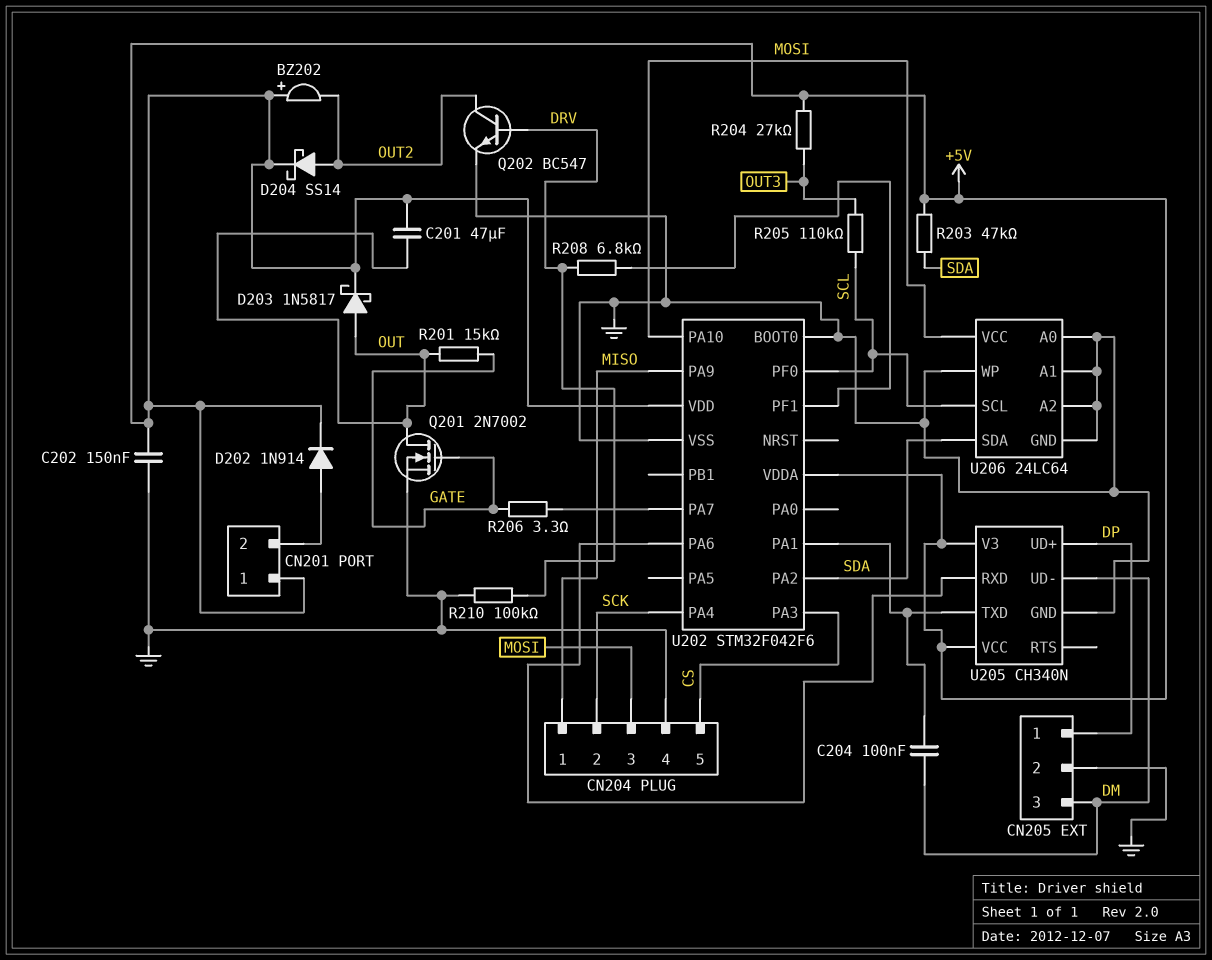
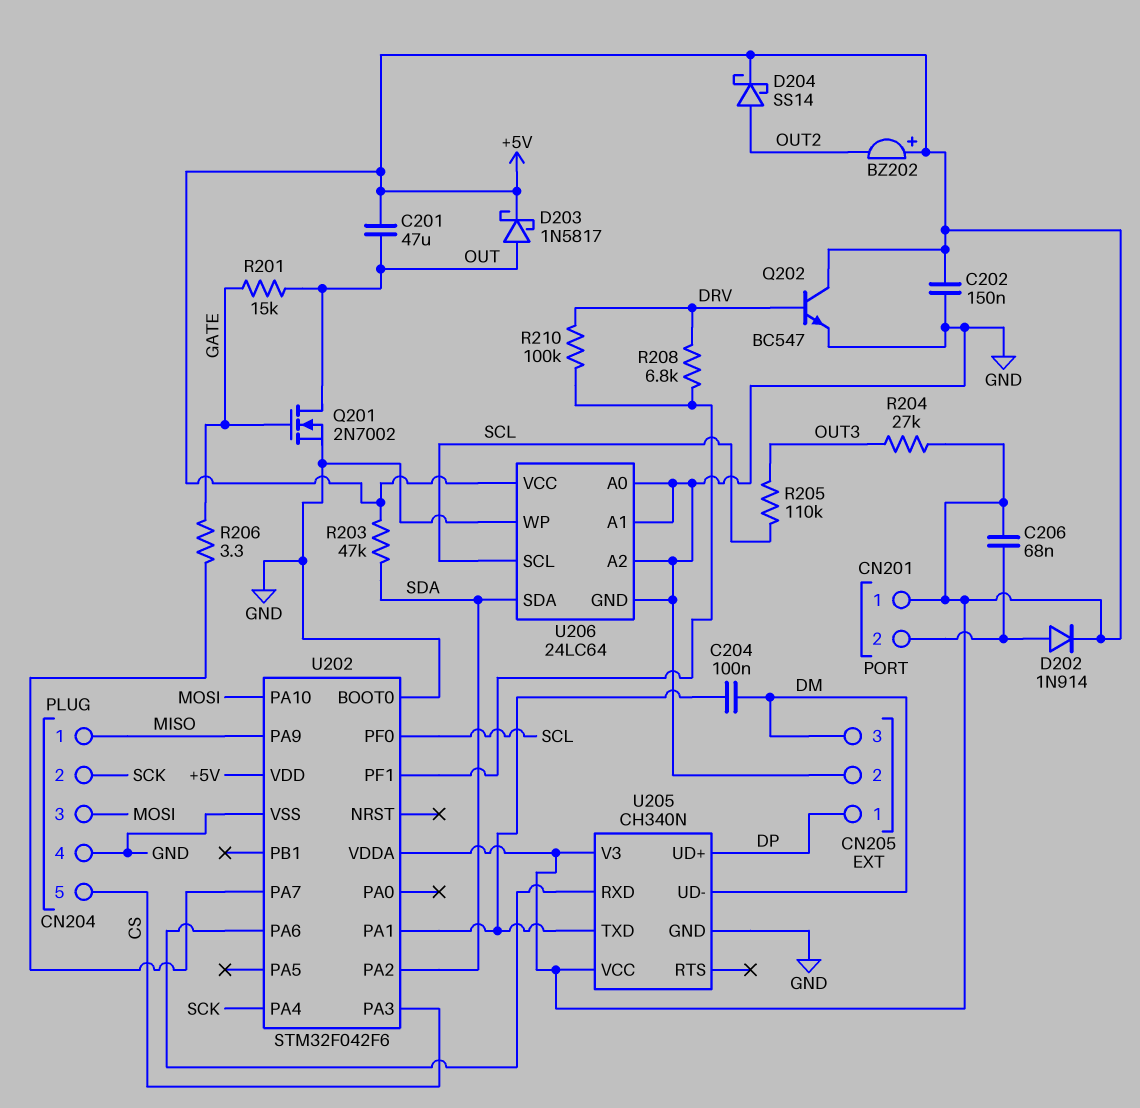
C206: none -> 68nF (+5V, CN201/2)
Q202: NPN BC547 (B DRV, C OUT2, E GND) -> NPN BC547 (B DRV, C +5V, E GND)
R210: 100k (DRV, GND) -> 100k (DRV, U202/PF1)
U206 pin VCC: MOSI -> +5V

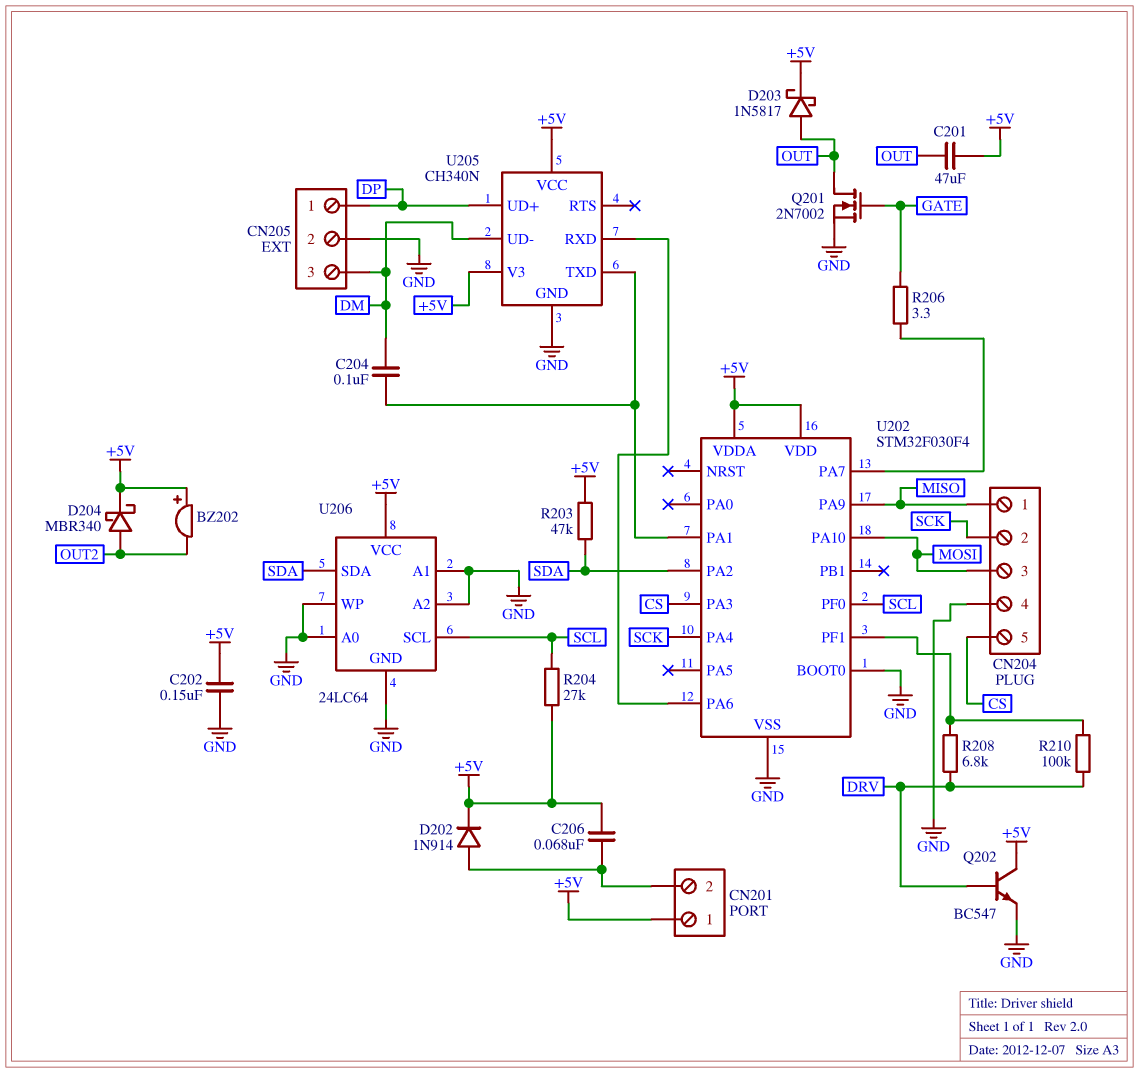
D204: schottky SS14 (A OUT2, K +5V) -> schottky MBR340 (A OUT2, K +5V)
R201: 15k (GATE, OUT) -> none
R204: 27k (+5V, OUT3) -> 27k (+5V, SCL)
R205: 110k (OUT3, SCL) -> none
U202: STM32F042F6 -> STM32F030F4

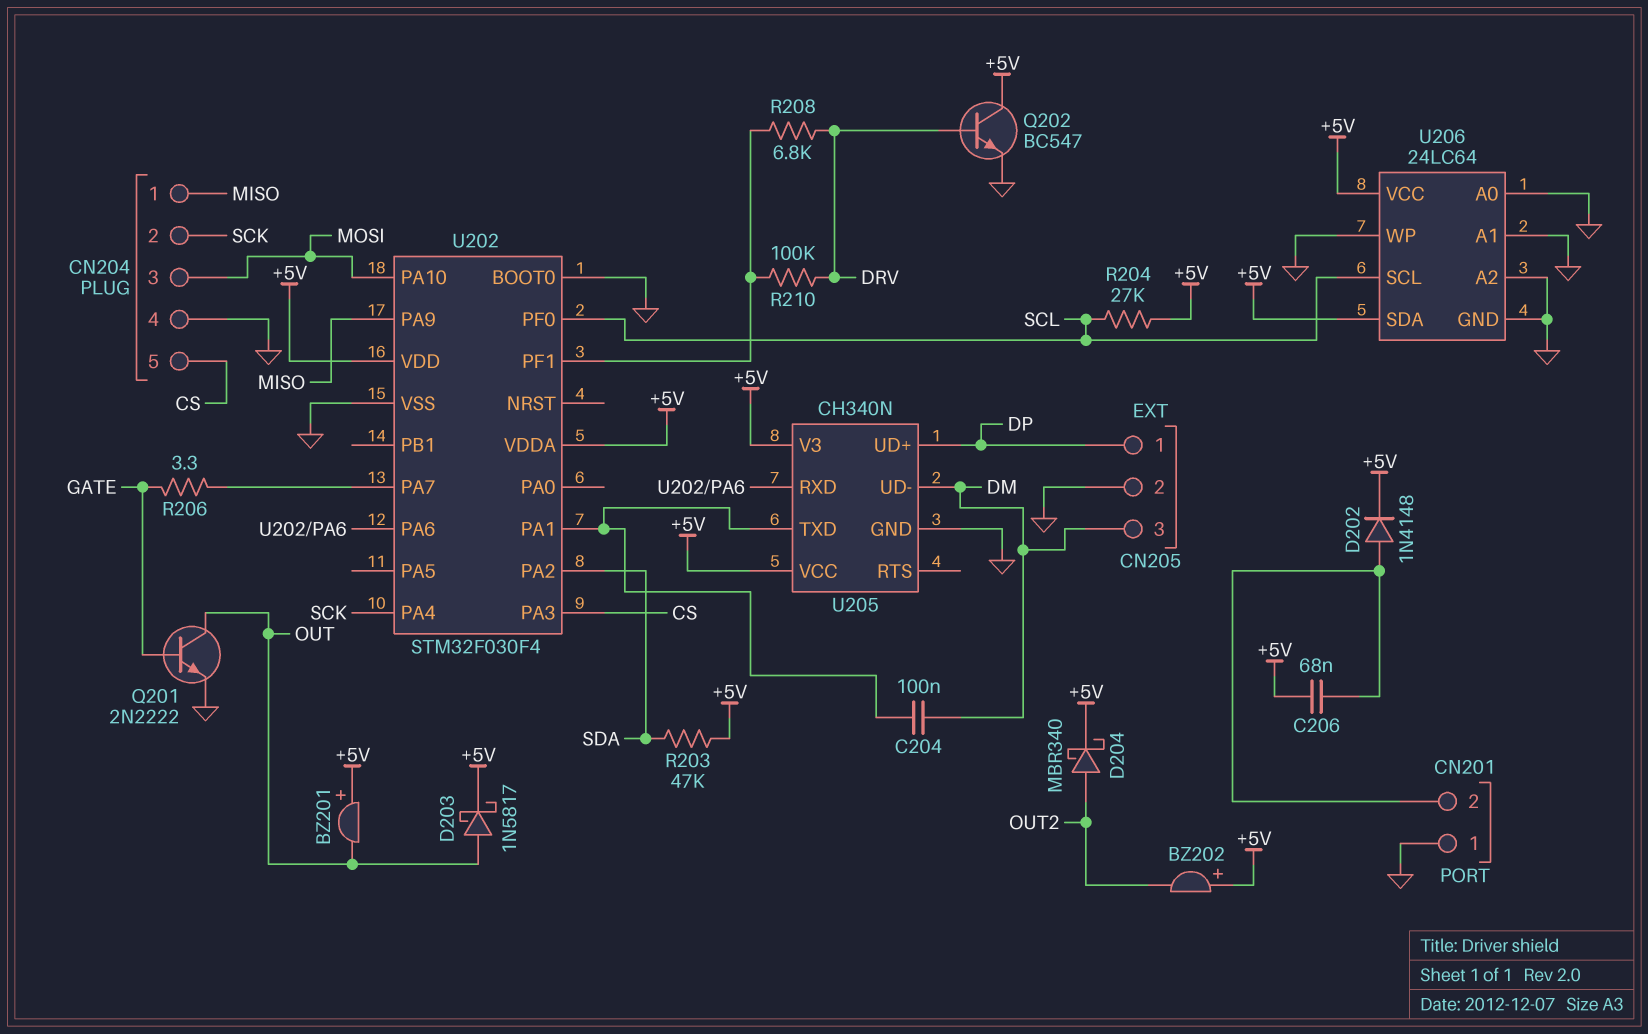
BZ201: none -> buzzer (plus +5V, minus OUT)
C201: 47uF (+5V, OUT) -> none
C202: 150nF (+5V, GND) -> none
CN201 pin 1: +5V -> GND
D202: diode 1N914 (A CN201/2, K +5V) -> diode 1N4148 (A CN201/2, K +5V)
Q201: NMOS 2N7002 (G GATE, D OUT, S GND) -> NPN 2N2222 (B GATE, C OUT, E GND)
U206 pin SDA: SDA -> +5V

